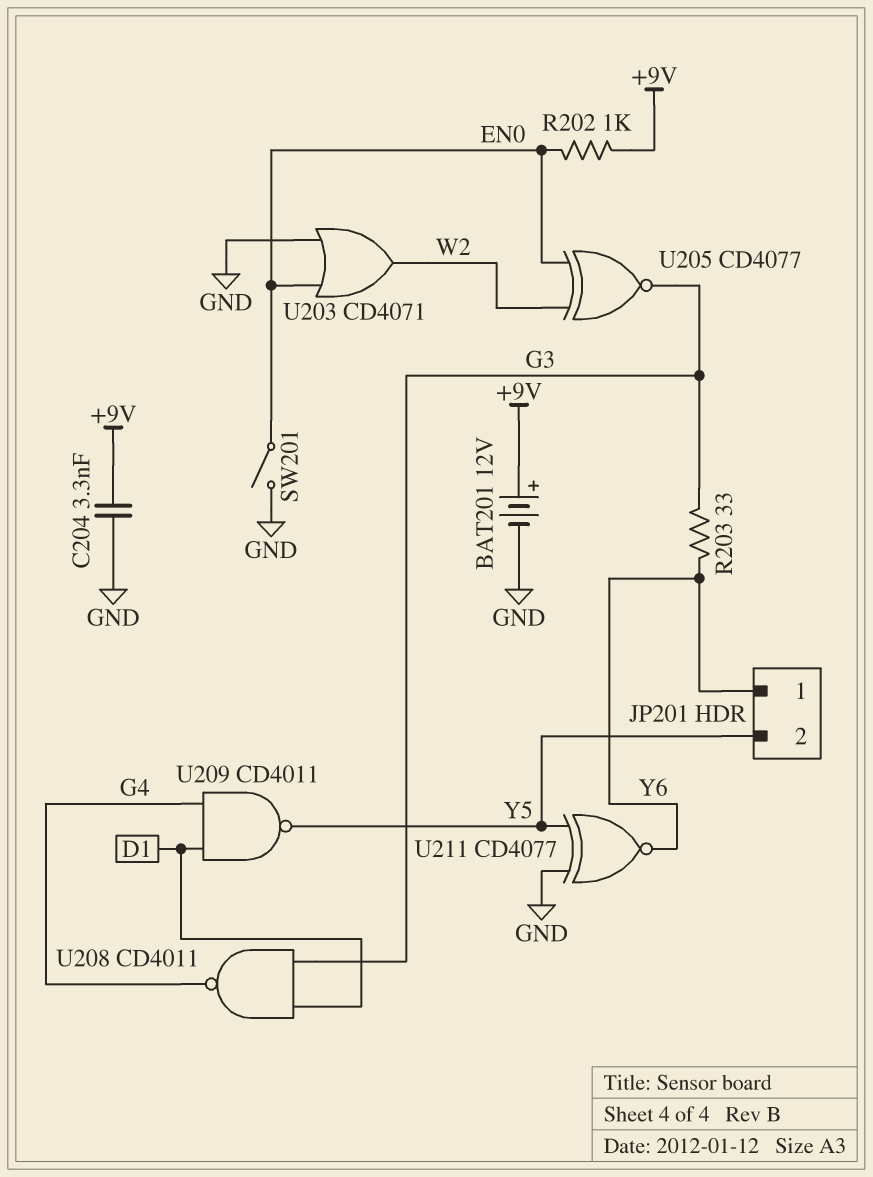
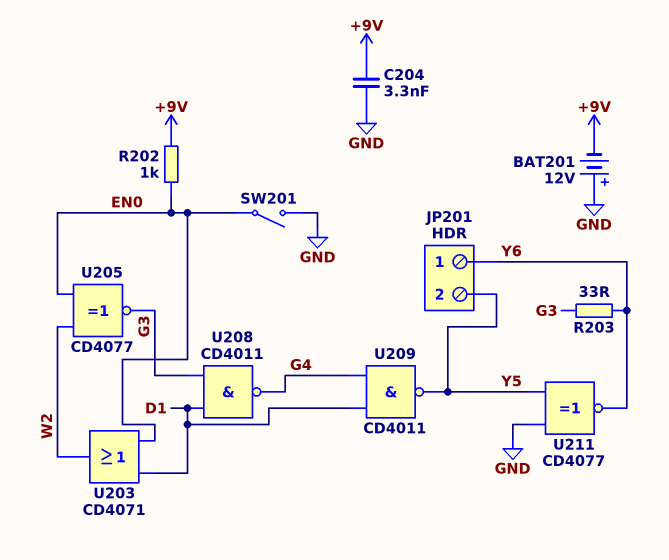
BAT201: 12V (plus +9V, minus GND) -> 12V (plus GND, minus +9V)
U203: OR CD4071 (in EN0, in GND, out W2) -> OR CD4071 (in D1, in EN0, out W2)

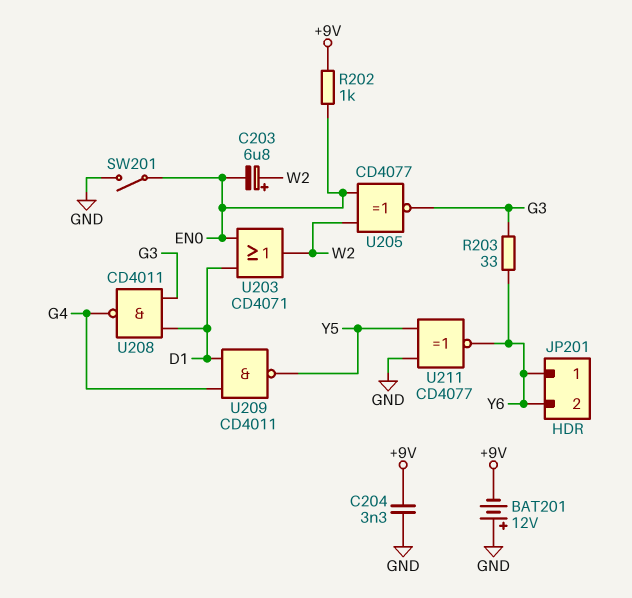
C203: none -> 6.8uF (plus W2, minus EN0)
JP201 pin 2: Y5 -> Y6

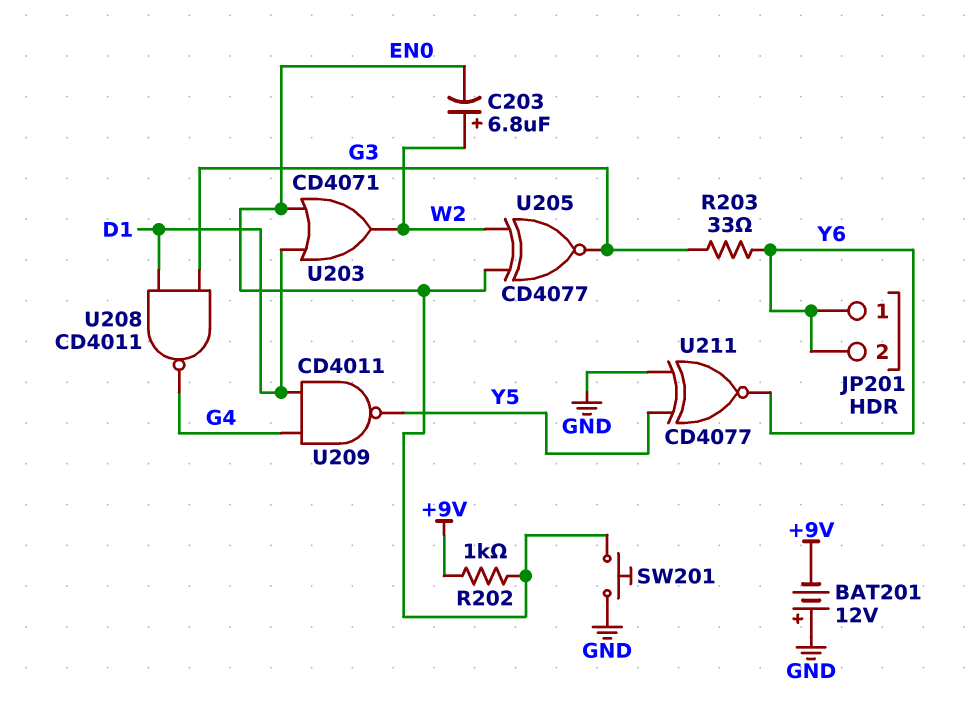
C204: 3.3nF (+9V, GND) -> none
SW201: switch (EN0, GND) -> button (EN0, GND)

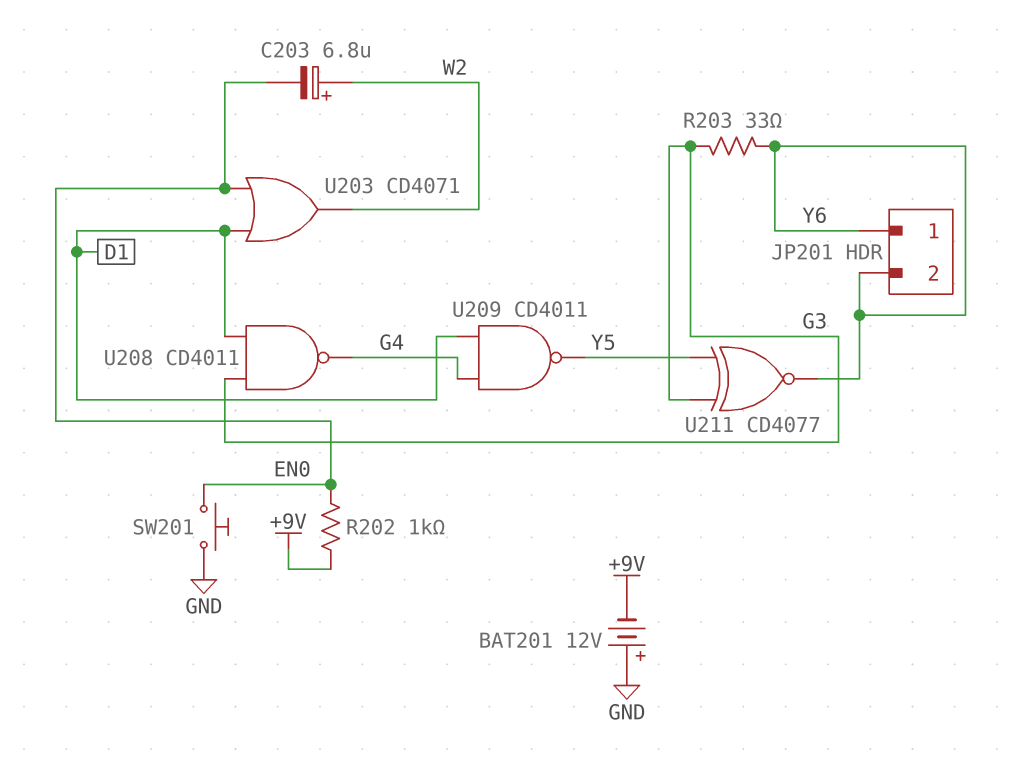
U205: XNOR CD4077 (in EN0, in W2, out G3) -> none
U211: XNOR CD4077 (in GND, in Y5, out Y6) -> XNOR CD4077 (in G3, in Y5, out Y6)

